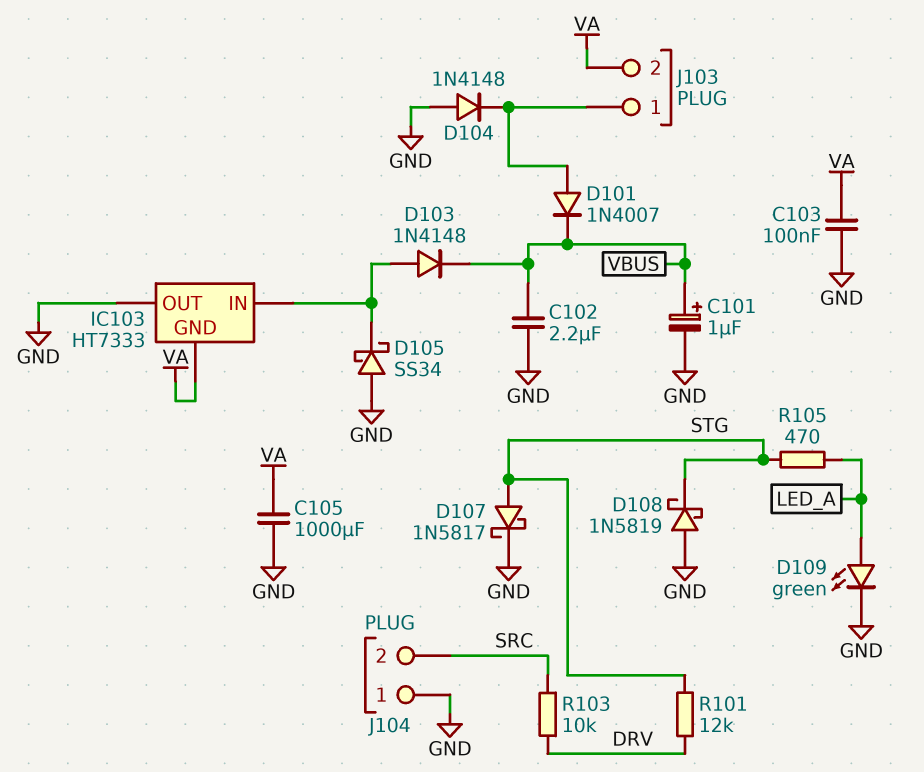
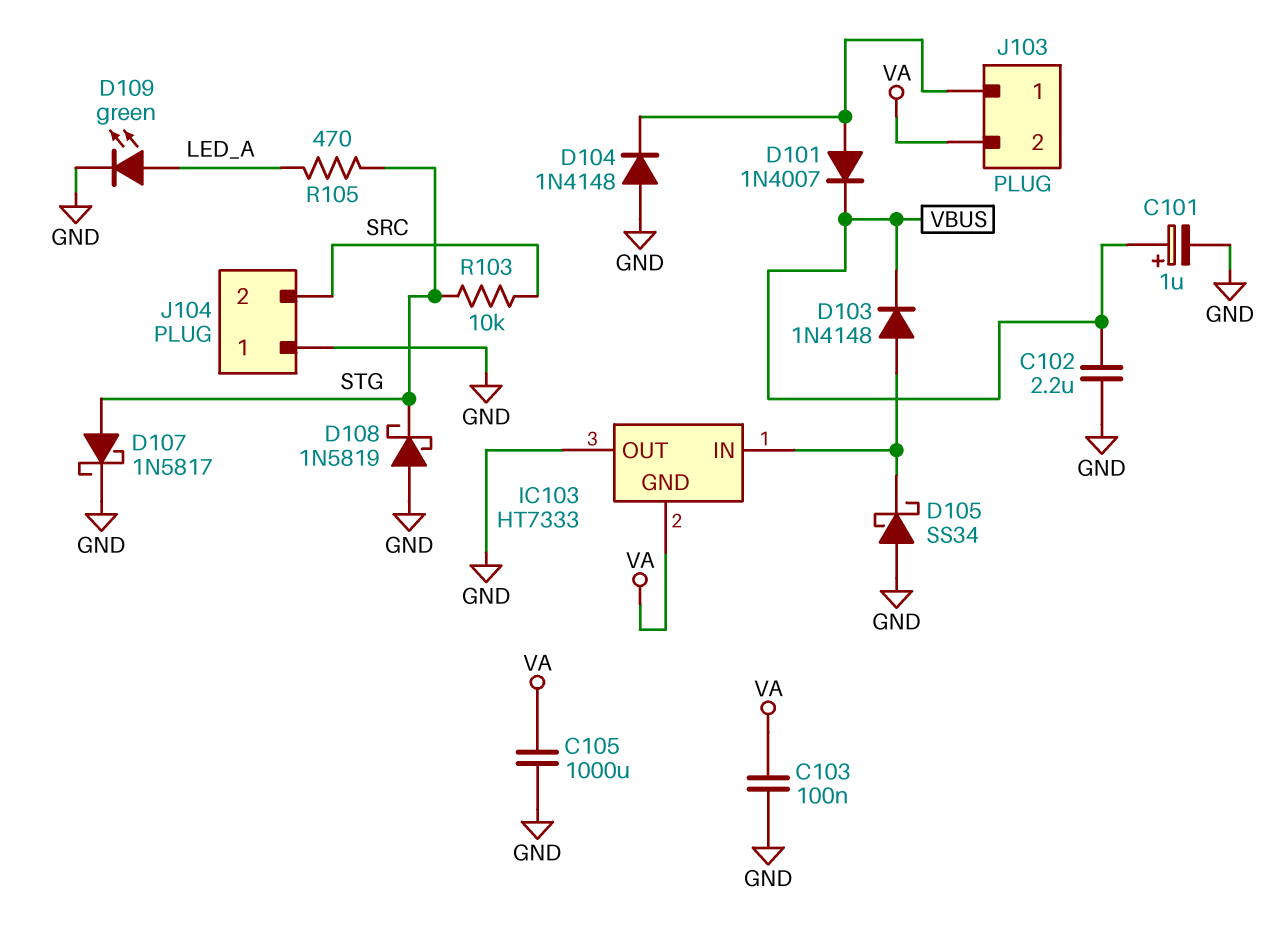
R101: 12k (DRV, STG) -> none
R103: 10k (DRV, SRC) -> 10k (SRC, STG)

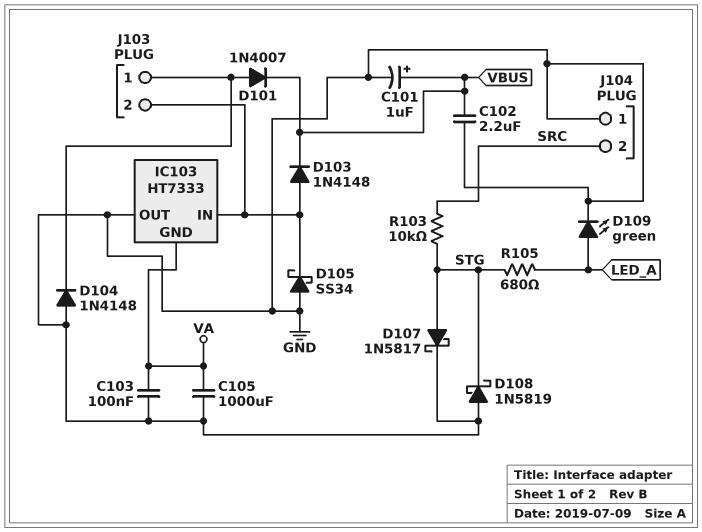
J103 pin 2: VA -> IC103/IN
R105: 470 (LED_A, STG) -> 680 (LED_A, STG)

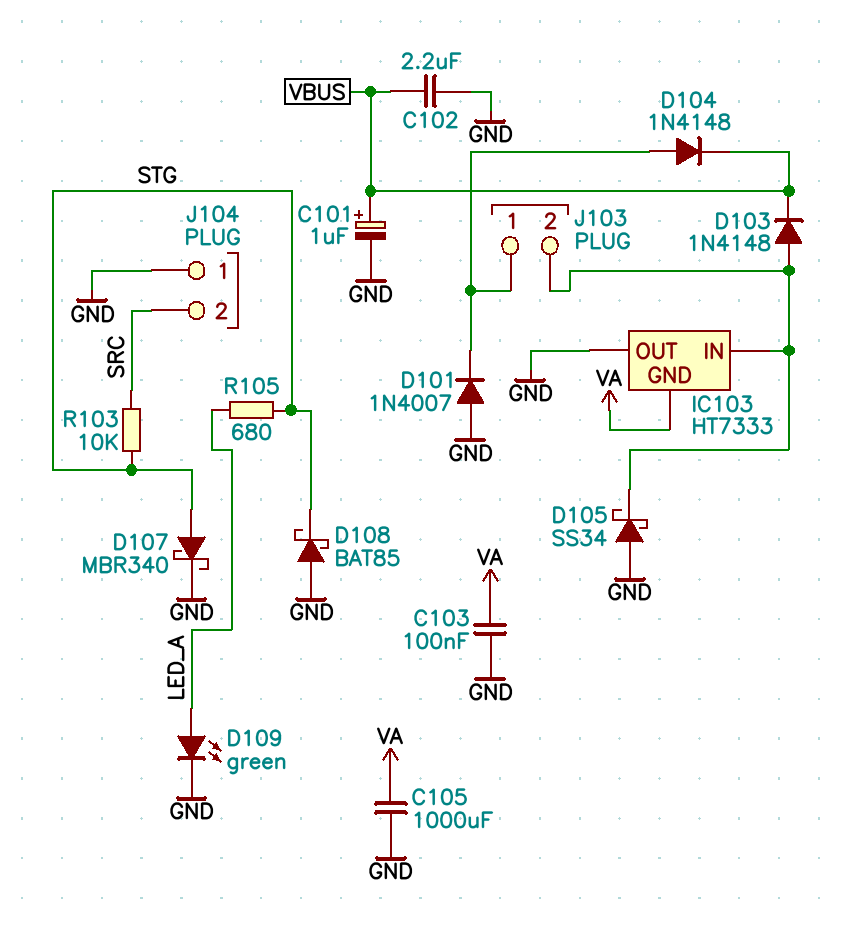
D101: diode 1N4007 (A J103/1, K VBUS) -> diode 1N4007 (A GND, K J103/1)
D104: diode 1N4148 (A GND, K J103/1) -> diode 1N4148 (A J103/1, K VBUS)
D107: schottky 1N5817 (A STG, K GND) -> schottky MBR340 (A STG, K GND)
D108: schottky 1N5819 (A GND, K STG) -> schottky BAT85 (A GND, K STG)

